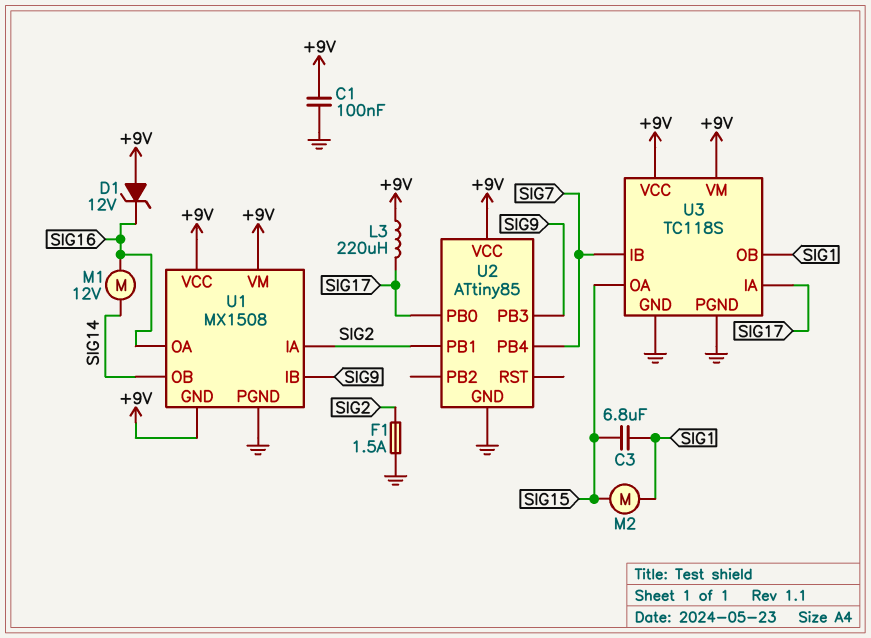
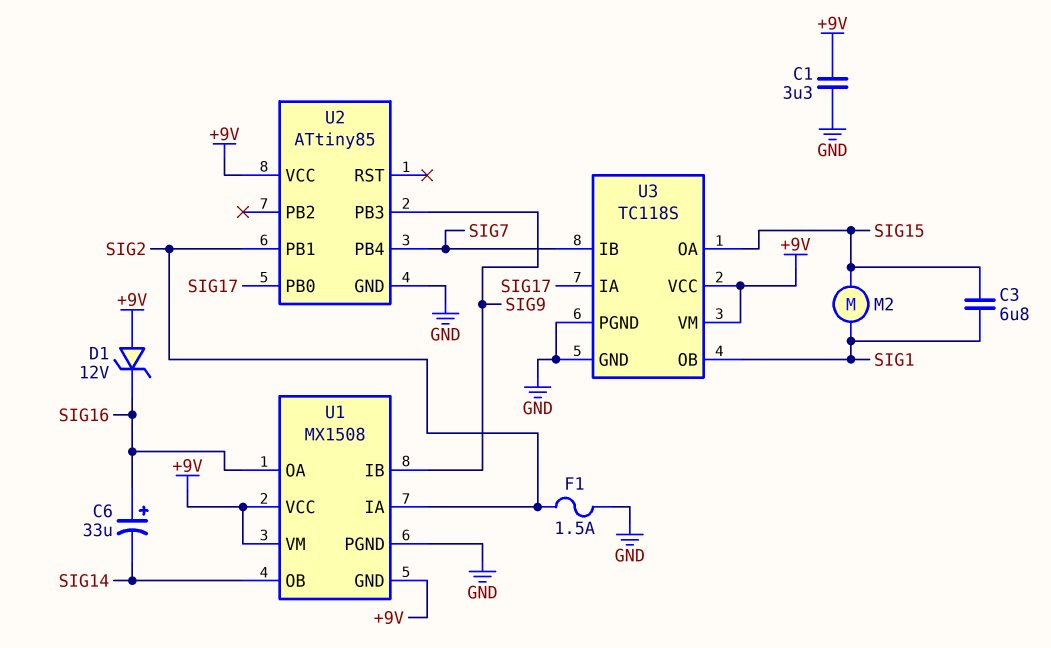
C1: 100nF (+9V, GND) -> 3.3uF (+9V, GND)
C6: none -> 33uF (plus SIG16, minus SIG14)
L3: 220uH (+9V, SIG17) -> none
M1: motor 12V (SIG14, SIG16) -> none

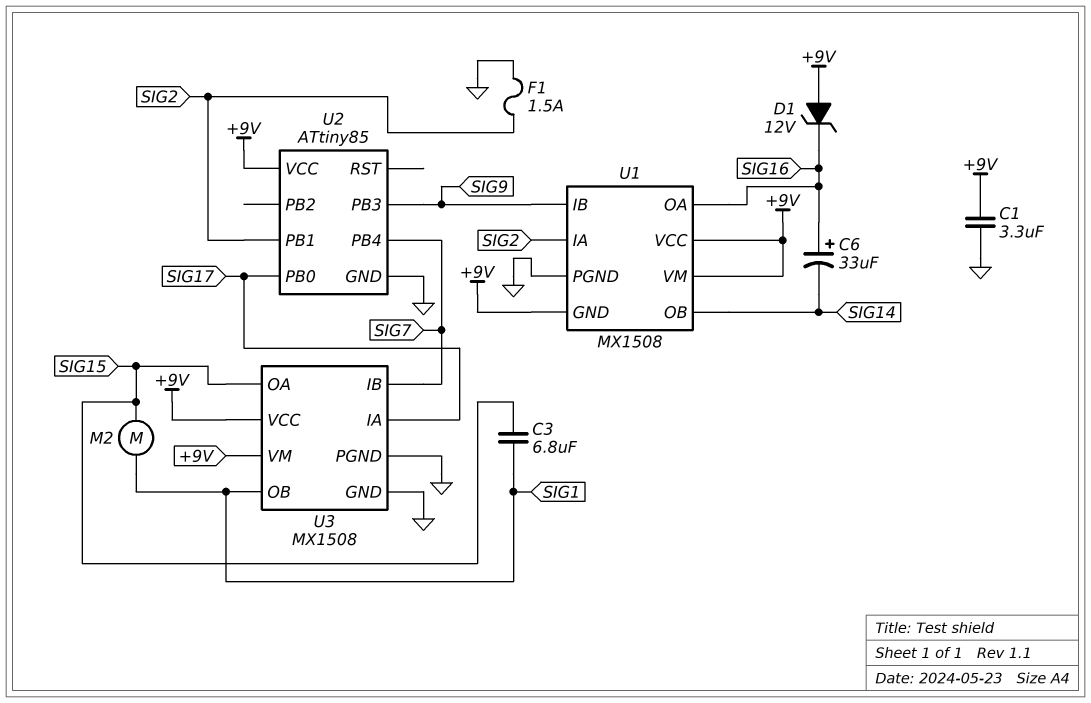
U3: TC118S -> MX1508

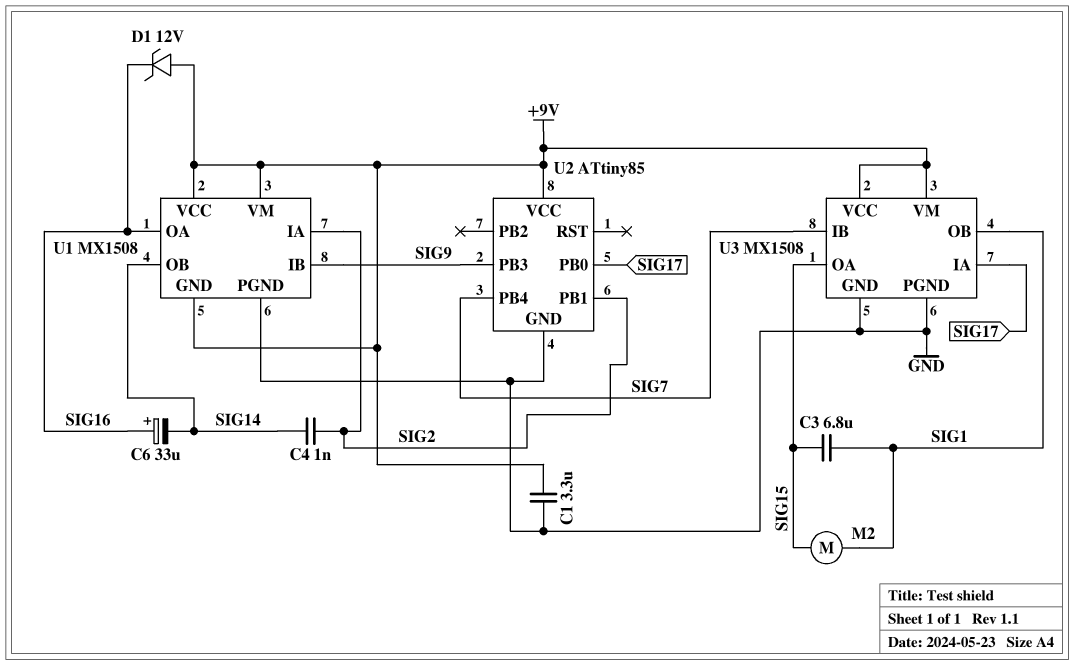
C4: none -> 1nF (SIG2, SIG14)
F1: 1.5A (GND, SIG2) -> none

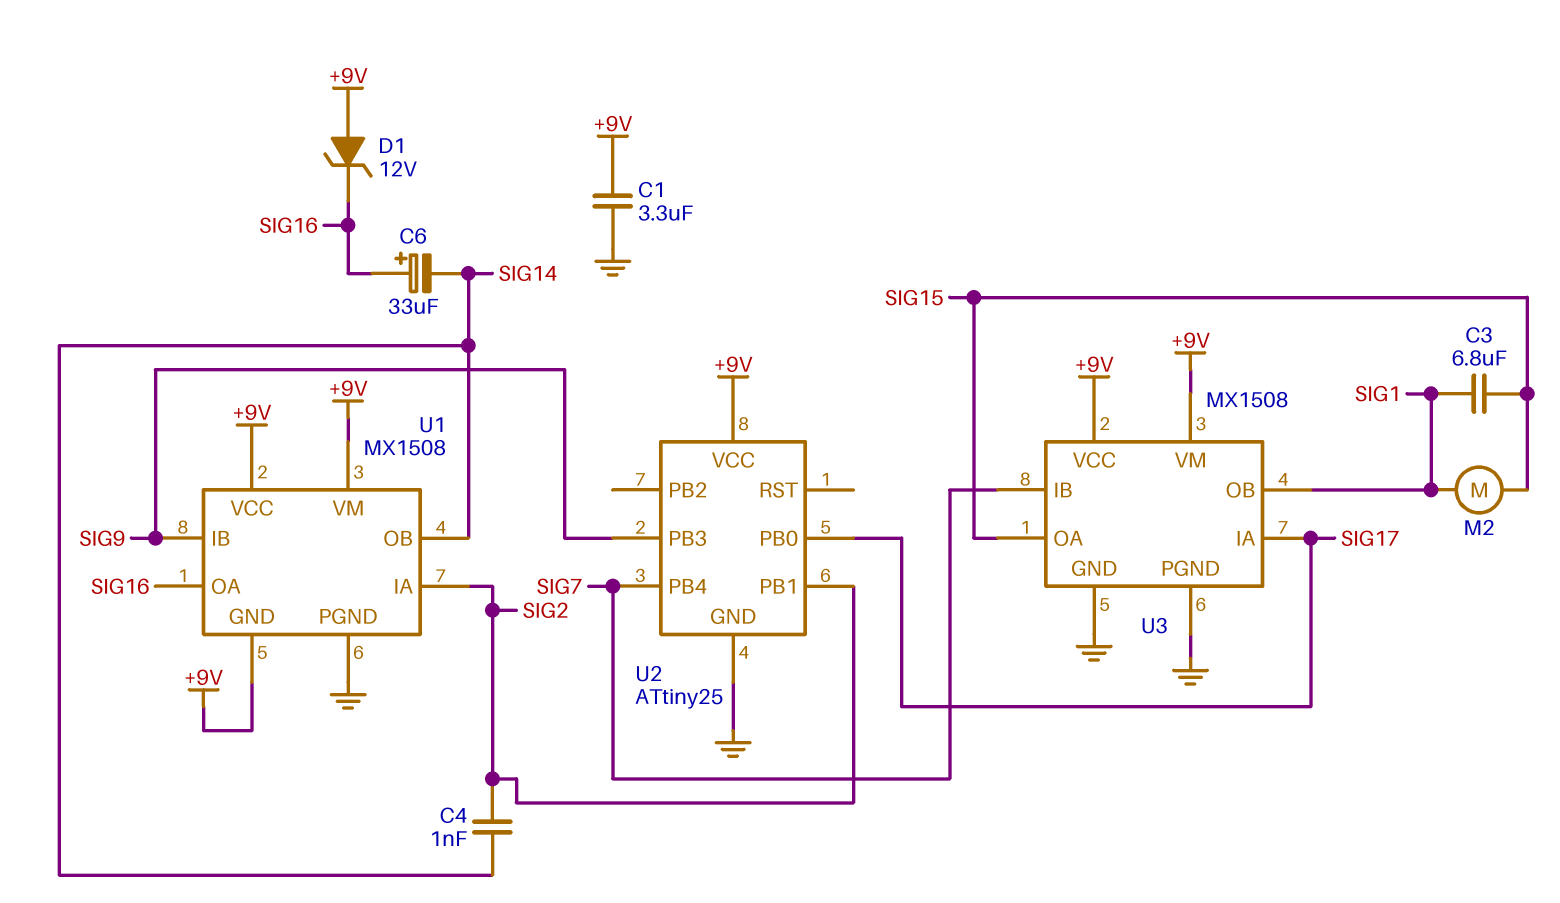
U2: ATtiny85 -> ATtiny25

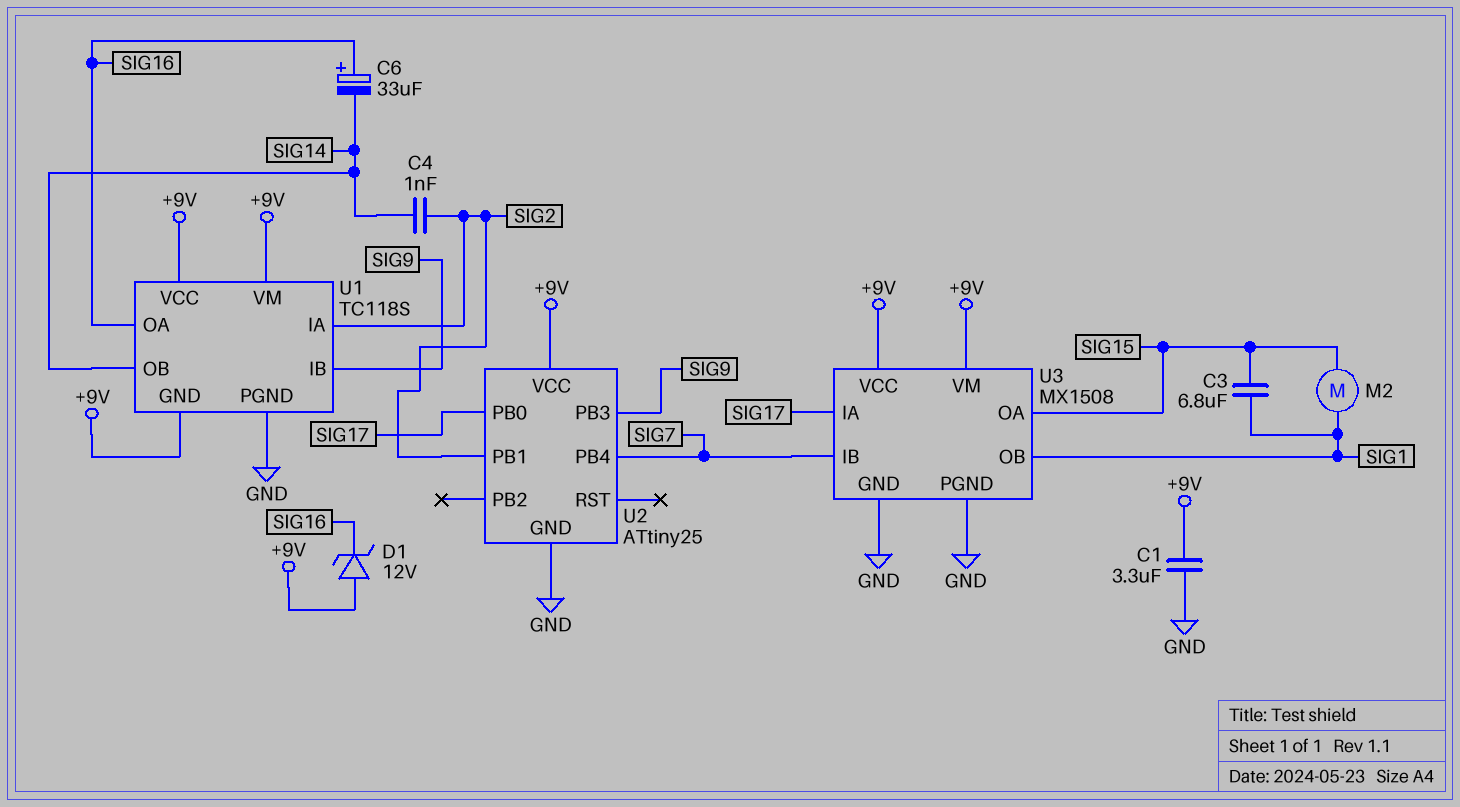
U1: MX1508 -> TC118S

